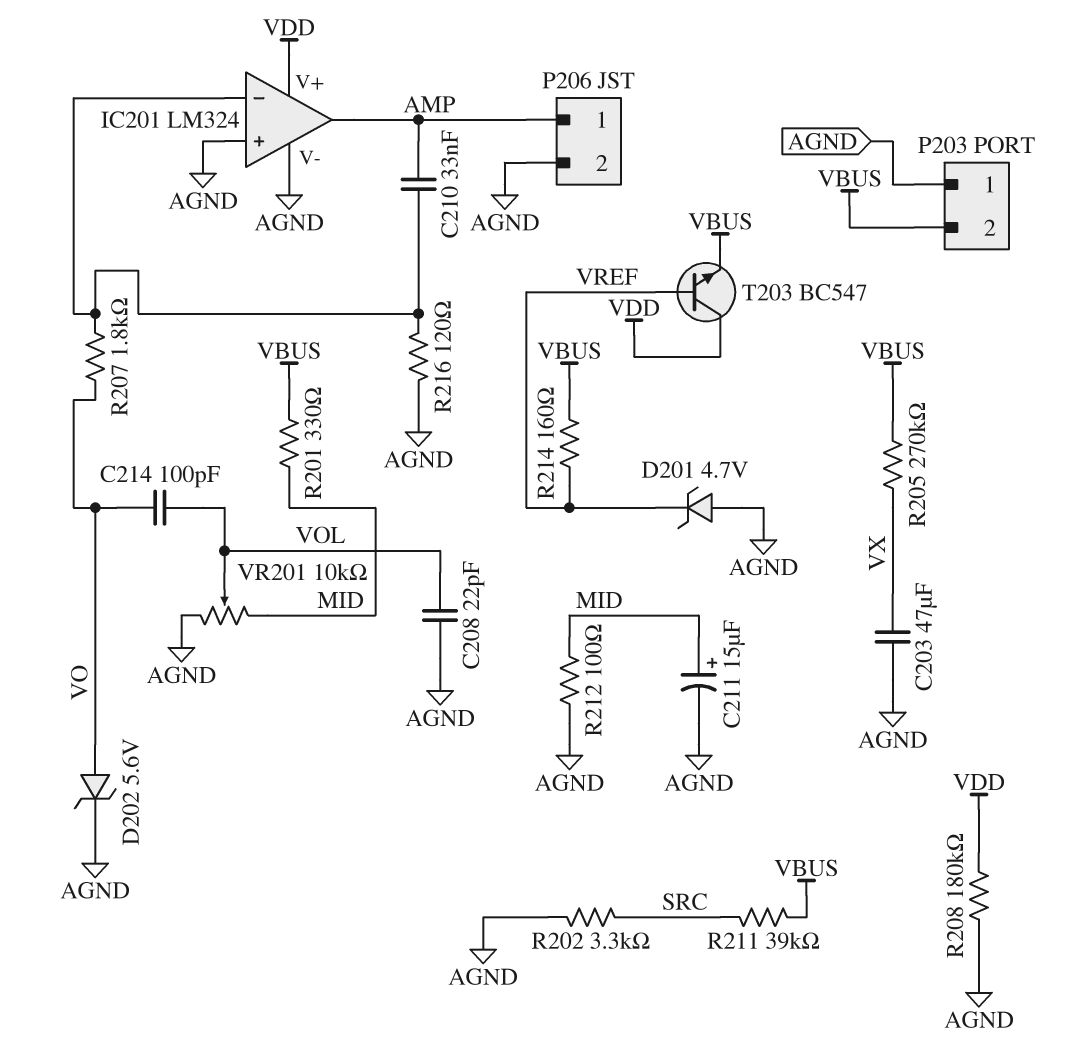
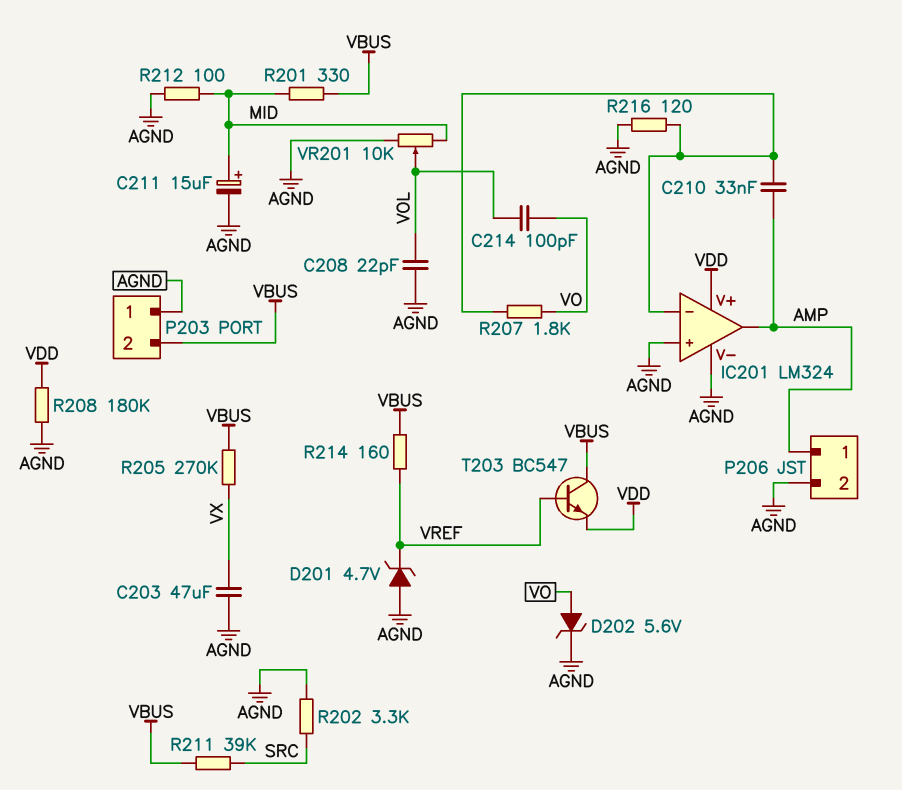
T203: NPN BC547 (B VREF, C VDD, E VBUS) -> NPN BC547 (B VREF, C VBUS, E VDD)

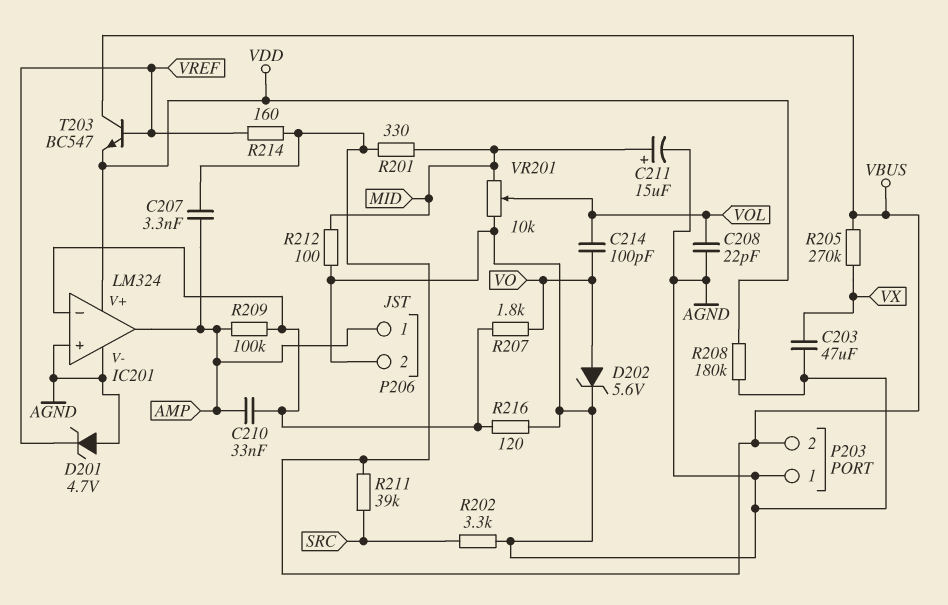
C207: none -> 3.3nF (AMP, VBUS)
R209: none -> 100k (AMP, IC201/in-)

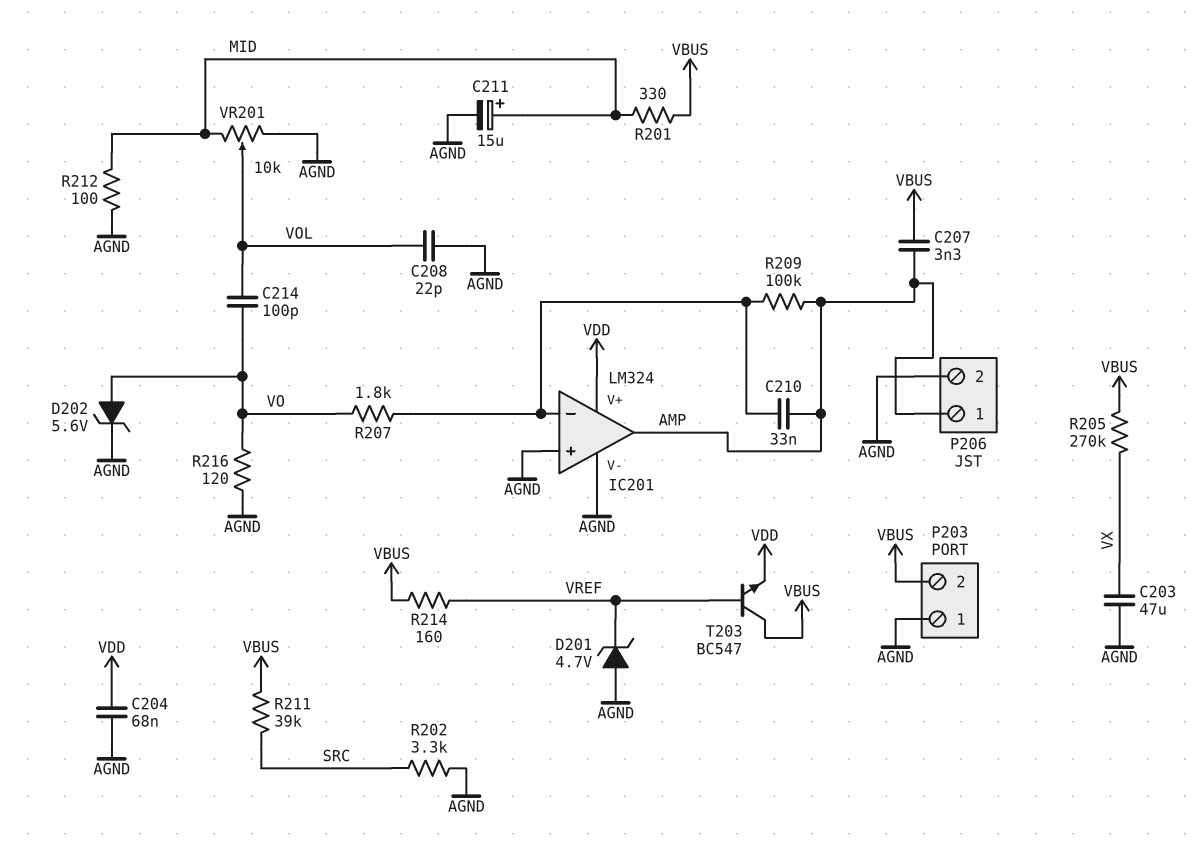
C204: none -> 68nF (AGND, VDD)
R208: 180k (AGND, VDD) -> none
R216: 120 (AGND, IC201/in-) -> 120 (AGND, VO)

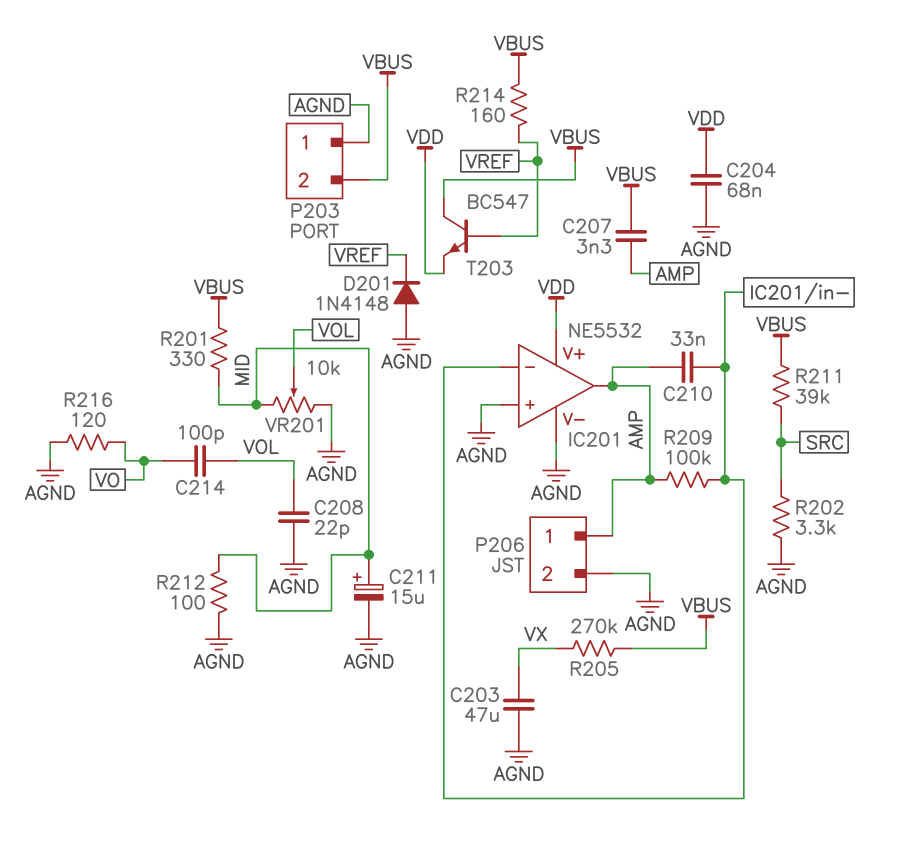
D201: zener 4.7V (A AGND, K VREF) -> diode 1N4148 (A AGND, K VREF)
D202: zener 5.6V (A VO, K AGND) -> none
IC201: LM324 -> NE5532
R207: 1.8k (IC201/in-, VO) -> none

